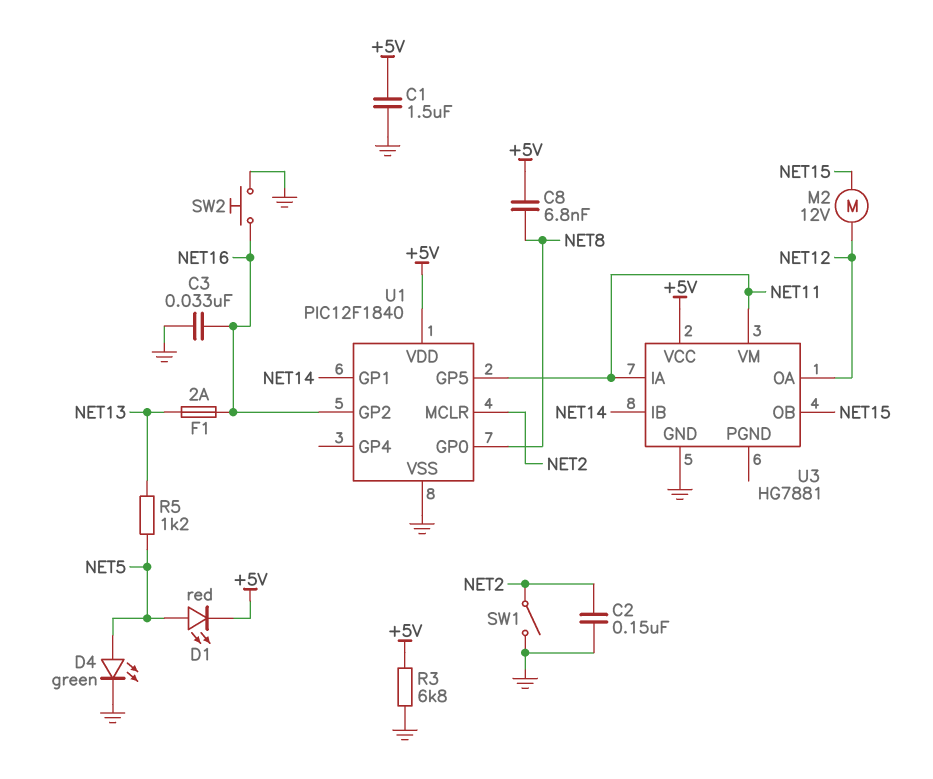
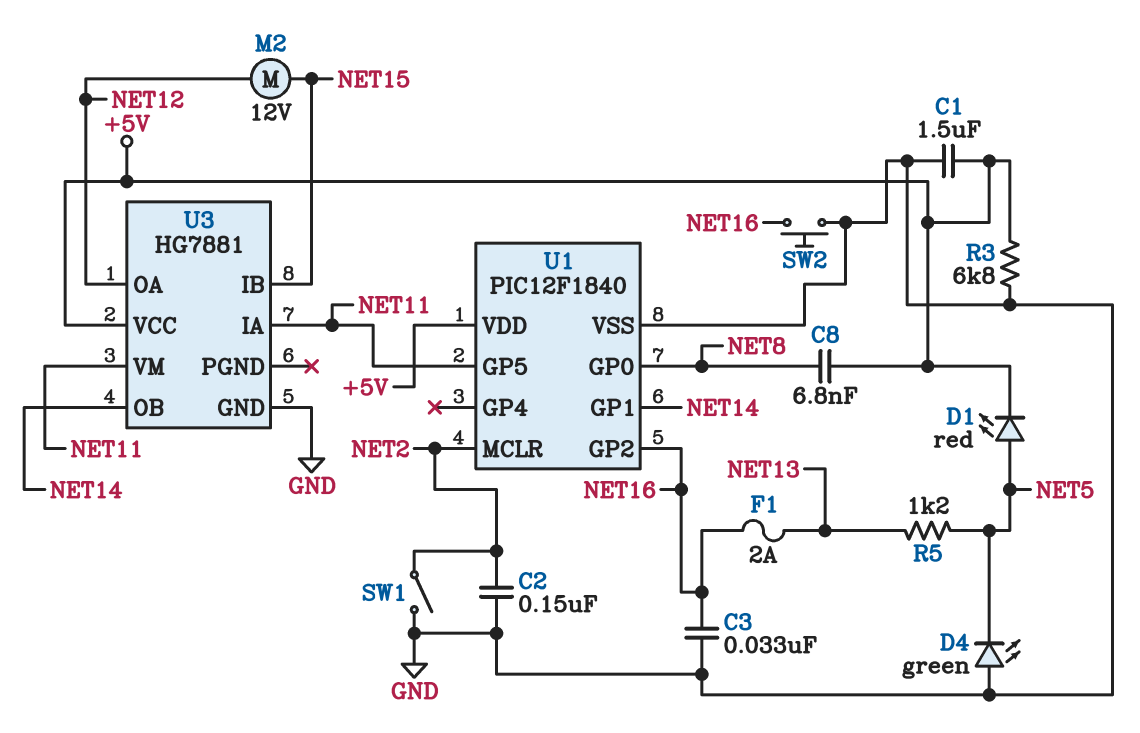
D4: LED green (A NET5, K GND) -> LED green (A GND, K NET5)
U3 pin IB: NET14 -> NET15
U3 pin OB: NET15 -> NET14

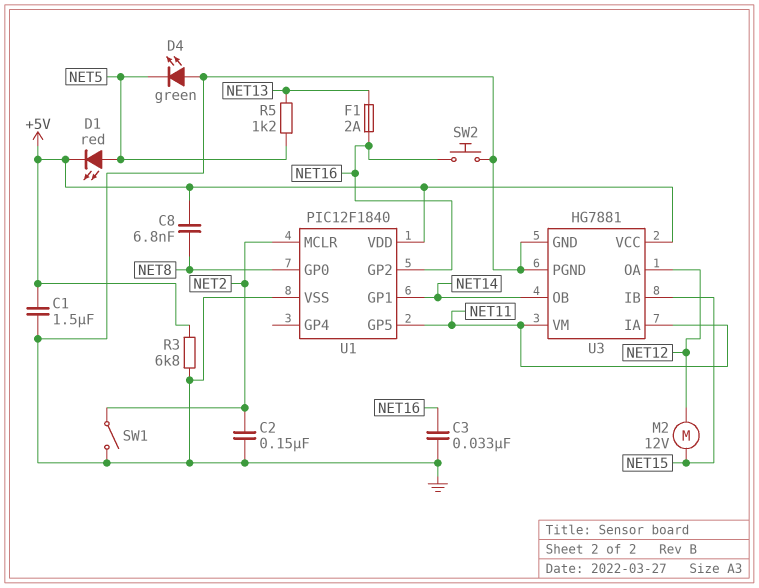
U3 pin PGND: none -> GND

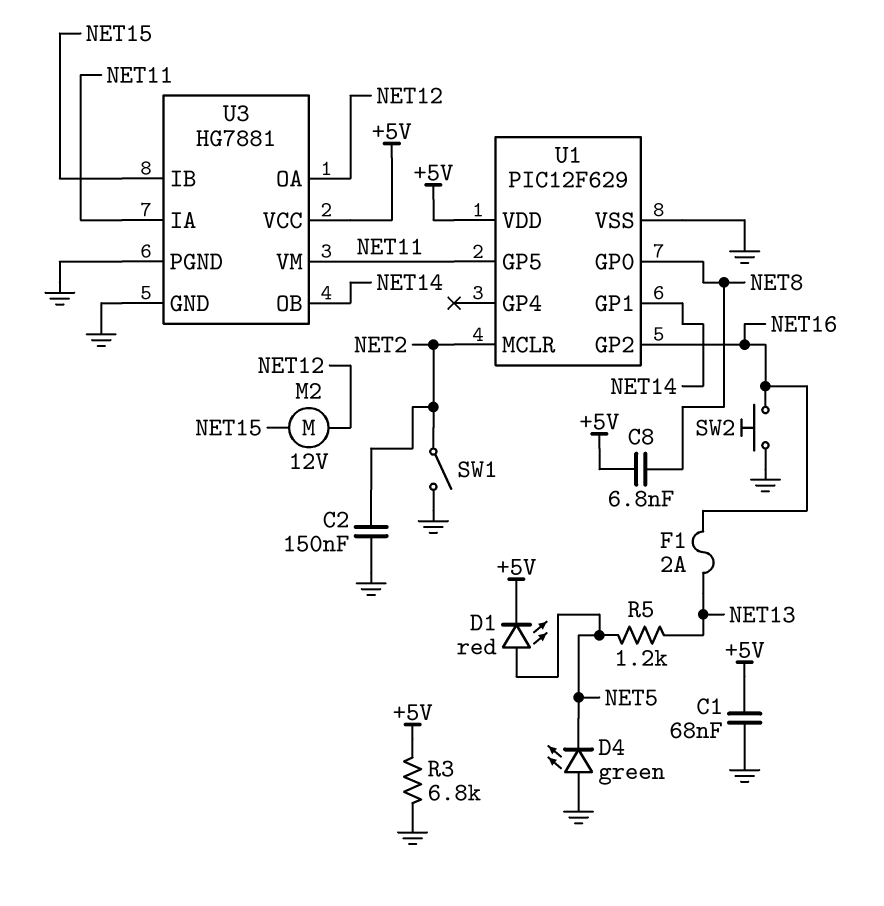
C1: 1.5uF (+5V, GND) -> 68nF (+5V, GND)
C3: 33nF (GND, NET16) -> none
U1: PIC12F1840 -> PIC12F629

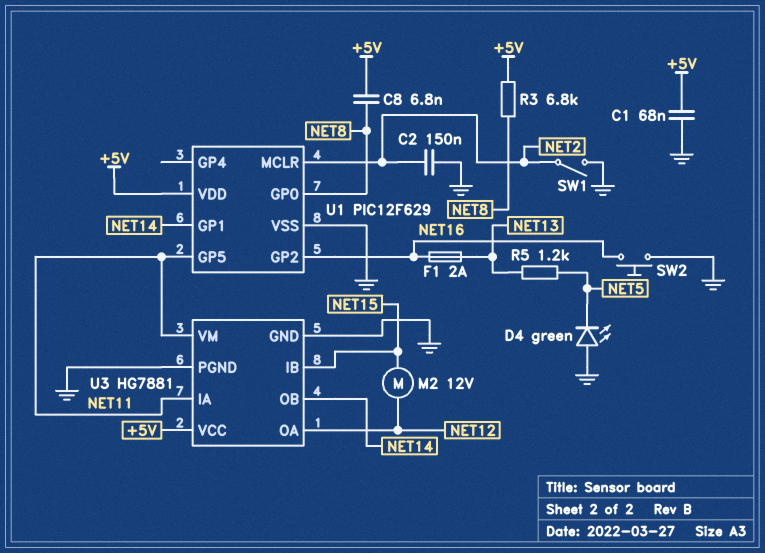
D1: LED red (A NET5, K +5V) -> none
R3: 6.8k (+5V, GND) -> 6.8k (+5V, NET8)

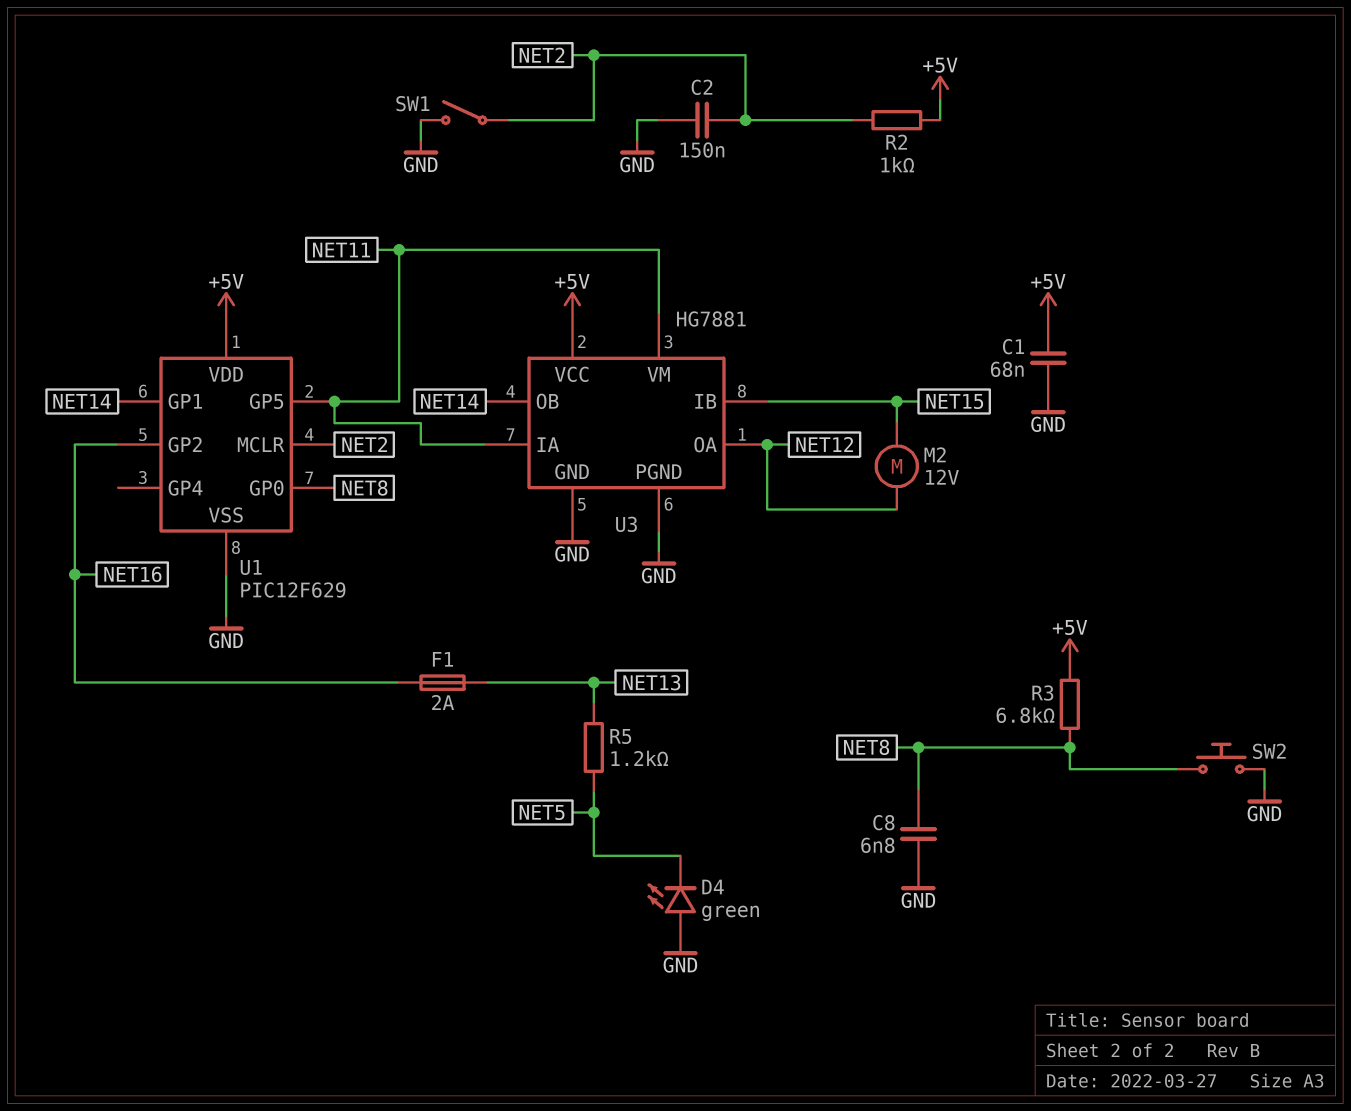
C8: 6.8nF (+5V, NET8) -> 6.8nF (GND, NET8)
R2: none -> 1k (+5V, NET2)
SW2: button (GND, NET16) -> button (GND, NET8)

